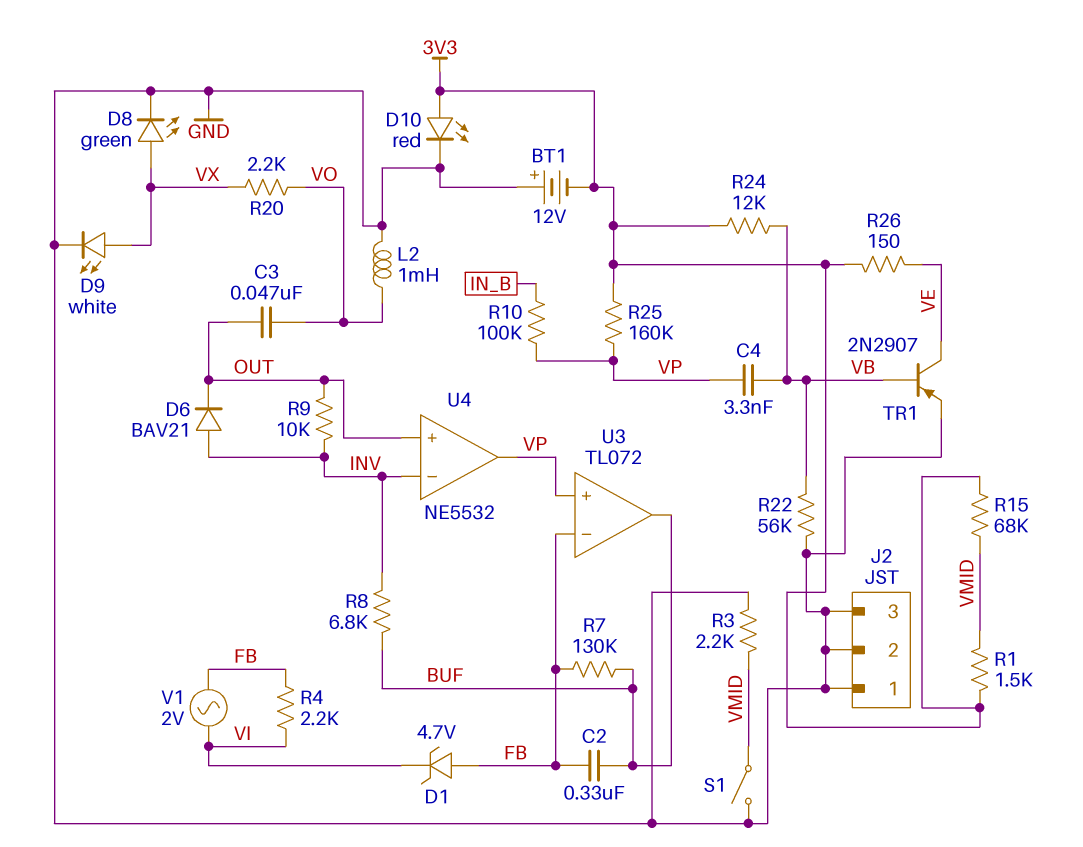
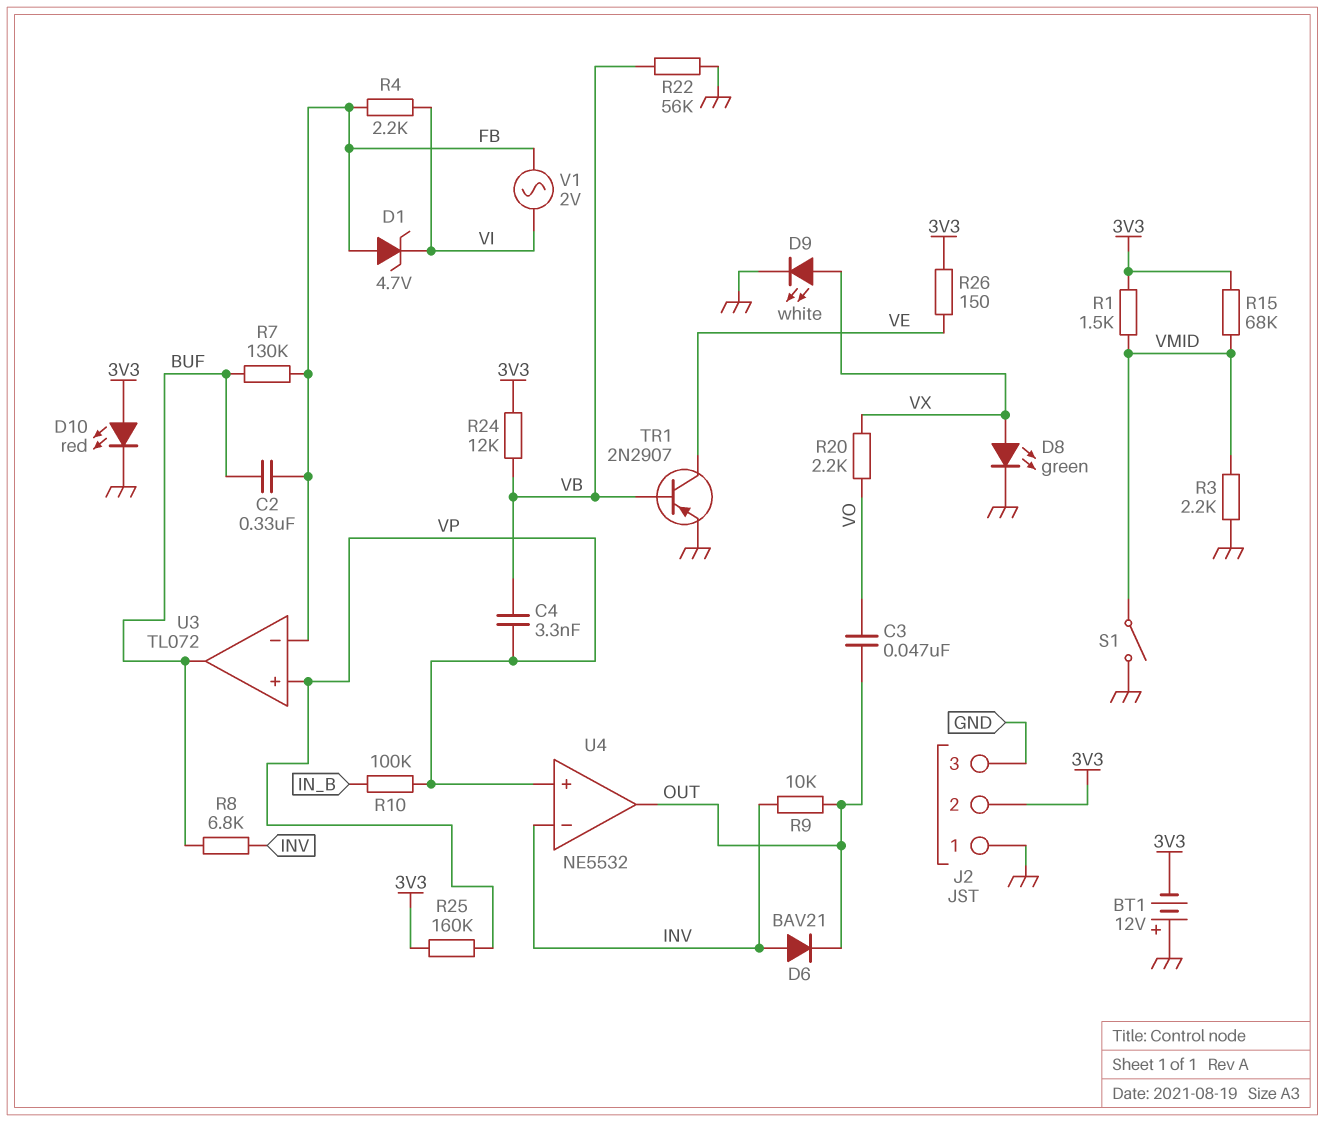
J2 pin 2: GND -> 3V3
L2: 1mH (GND, VO) -> none
U4 pin in+: OUT -> VP
U4 pin out: VP -> OUT

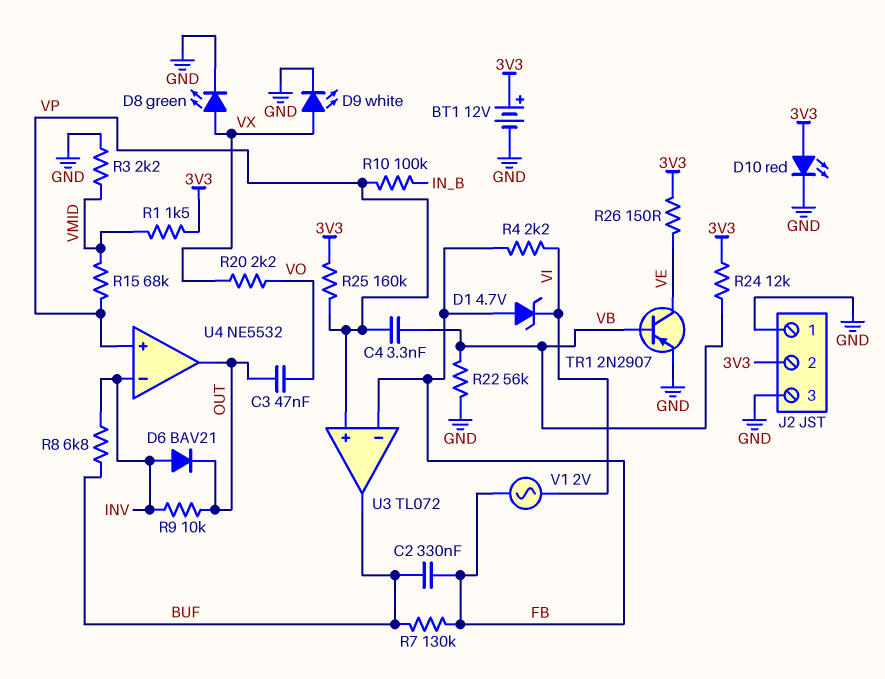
BT1: 12V (plus GND, minus 3V3) -> 12V (plus 3V3, minus GND)
R15: 68k (3V3, VMID) -> 68k (VMID, VP)
S1: switch (GND, VMID) -> none

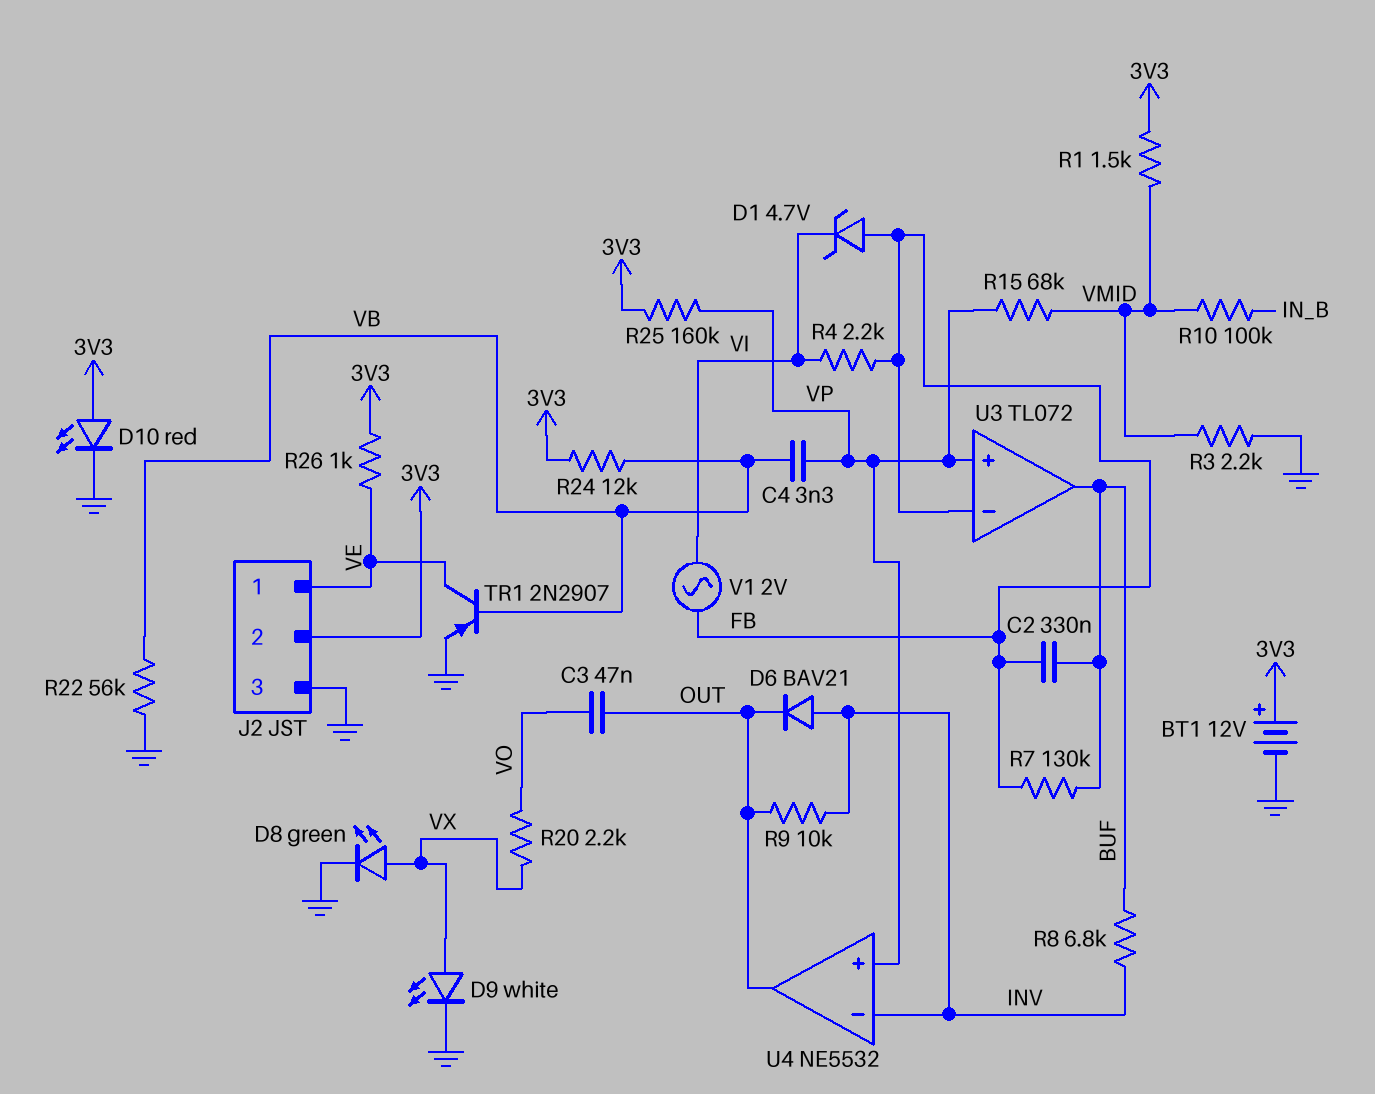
J2 pin 1: GND -> VE
R10: 100k (IN_B, VP) -> 100k (IN_B, VMID)
R26: 150 (3V3, VE) -> 1k (3V3, VE)

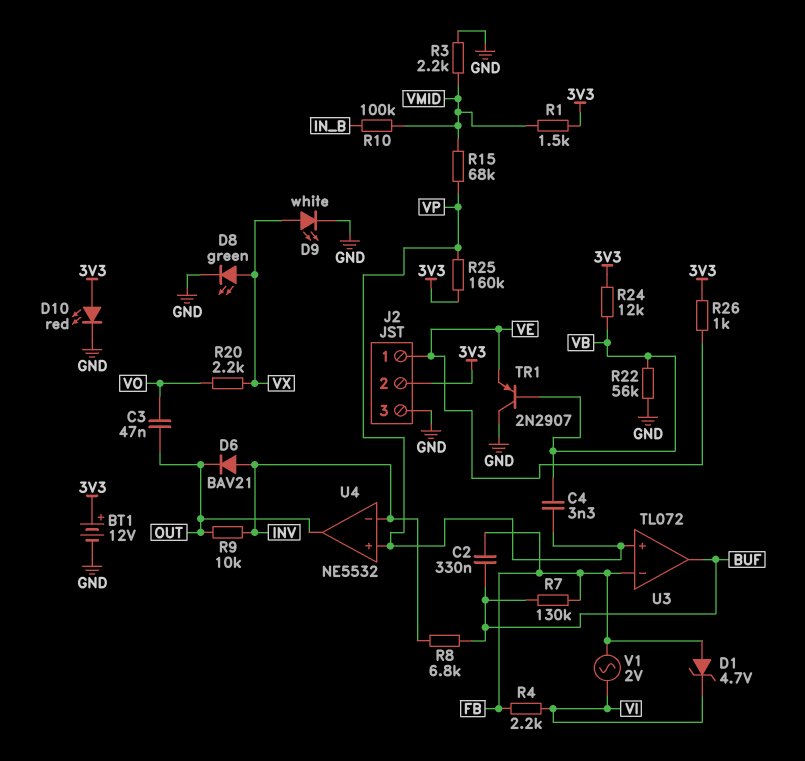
TR1: PNP 2N2907 (B VB, C VE, E GND) -> PNP 2N2907 (B VB, C GND, E VE)

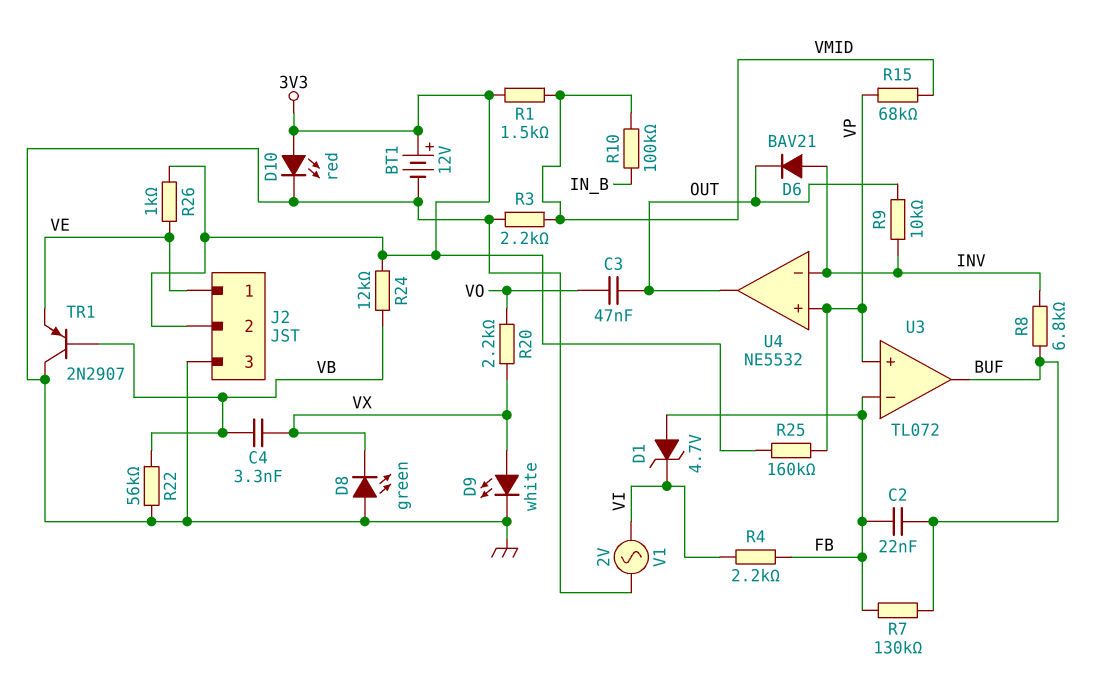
C2: 330nF (BUF, FB) -> 22nF (BUF, FB)
C4: 3.3nF (VB, VP) -> 3.3nF (VB, VX)
D8: LED green (A VX, K GND) -> LED green (A GND, K VX)
V1: AC 2V (FB, VI) -> AC 2V (GND, VI)

